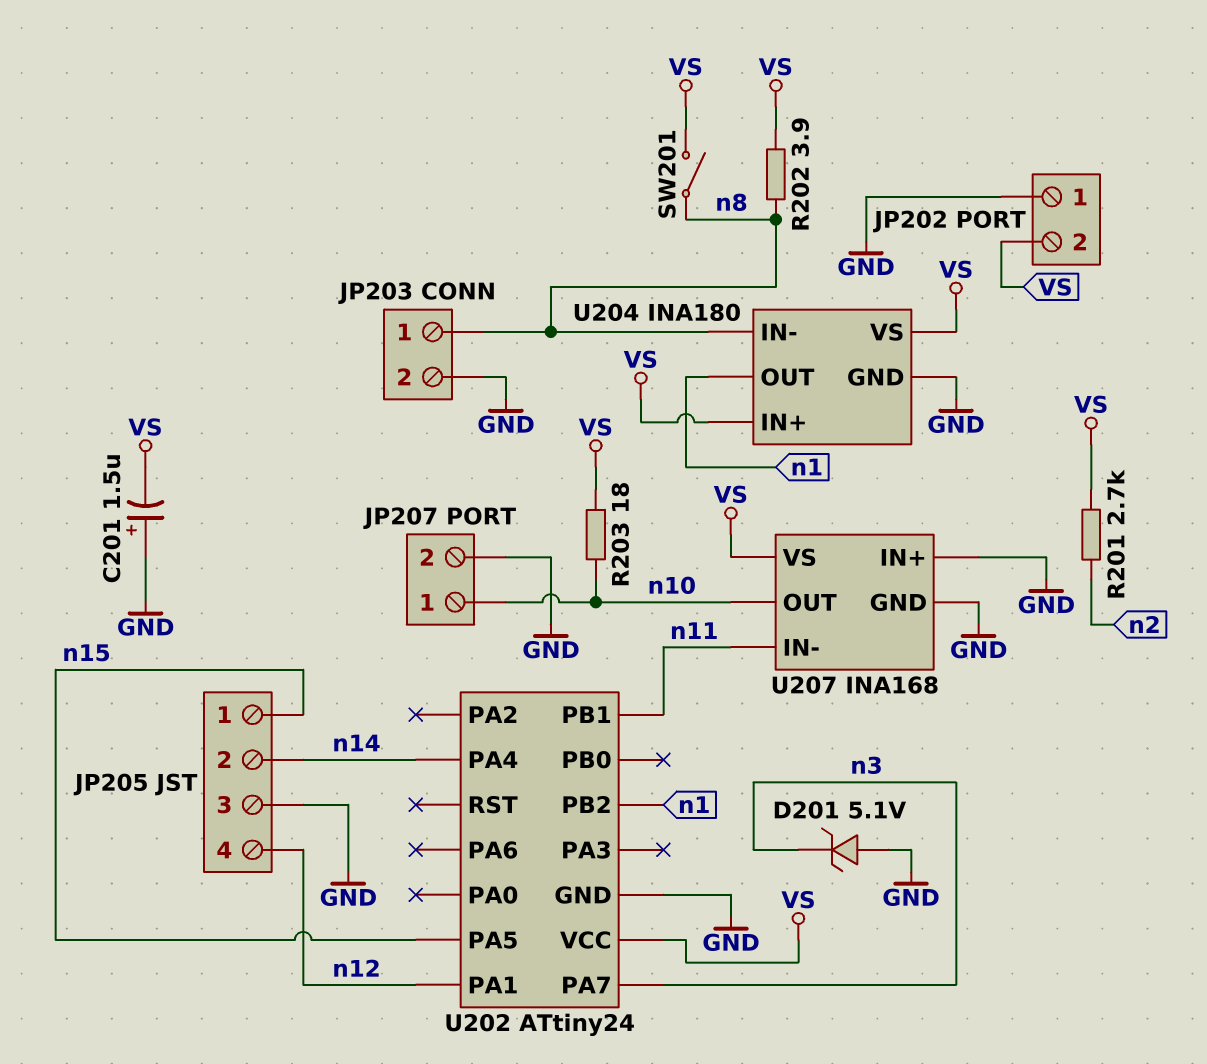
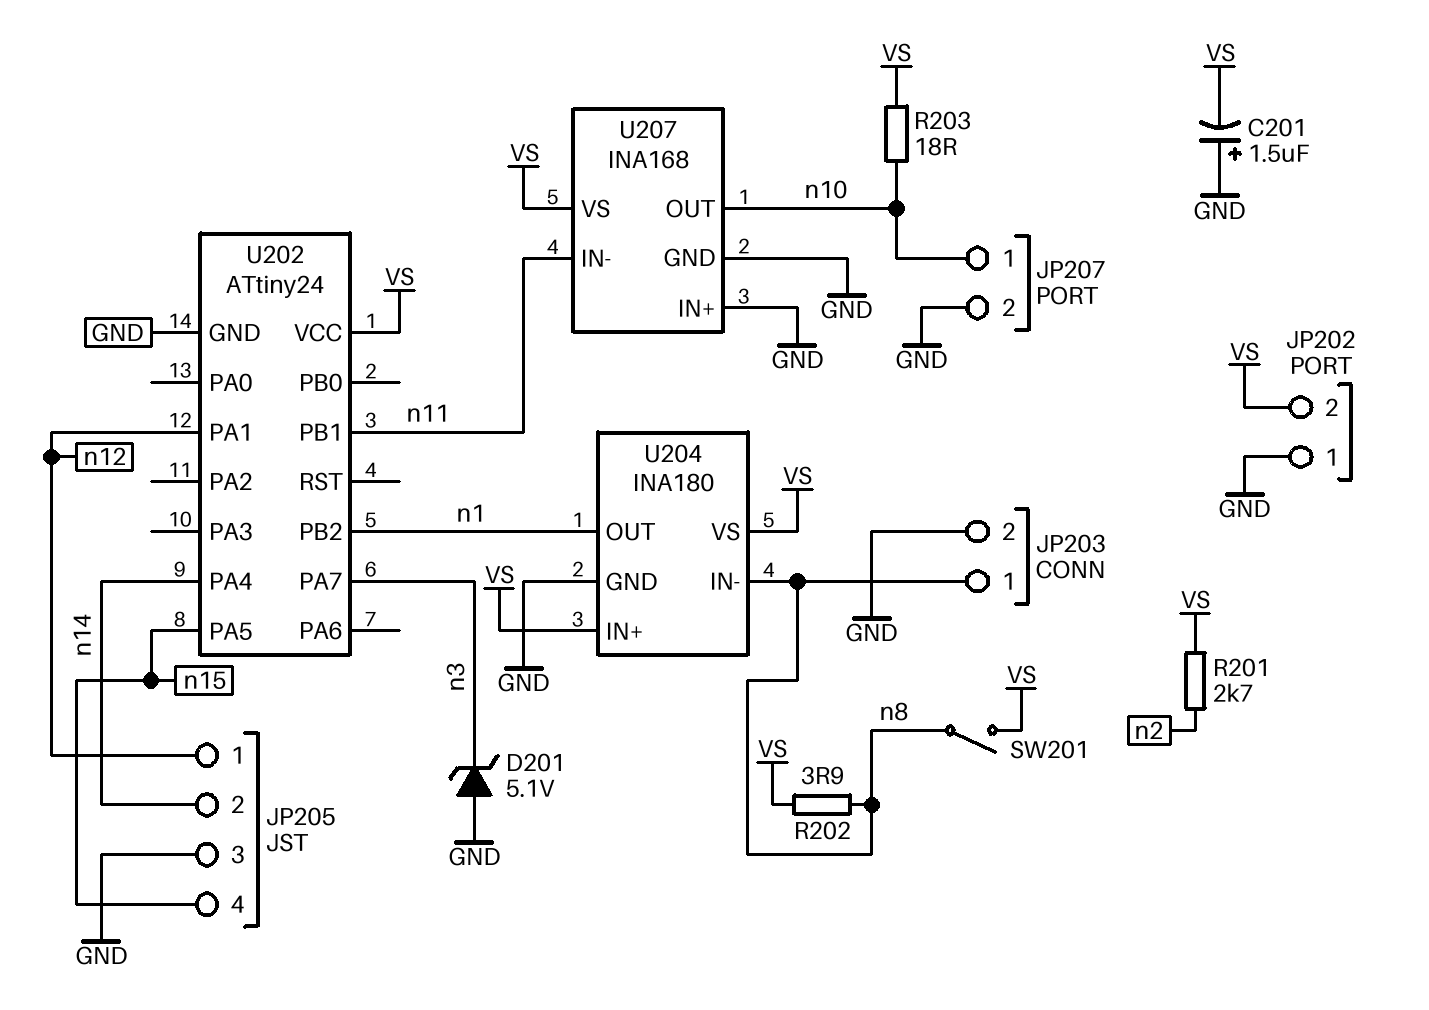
JP205 pin 1: n15 -> n12
JP205 pin 4: n12 -> n15

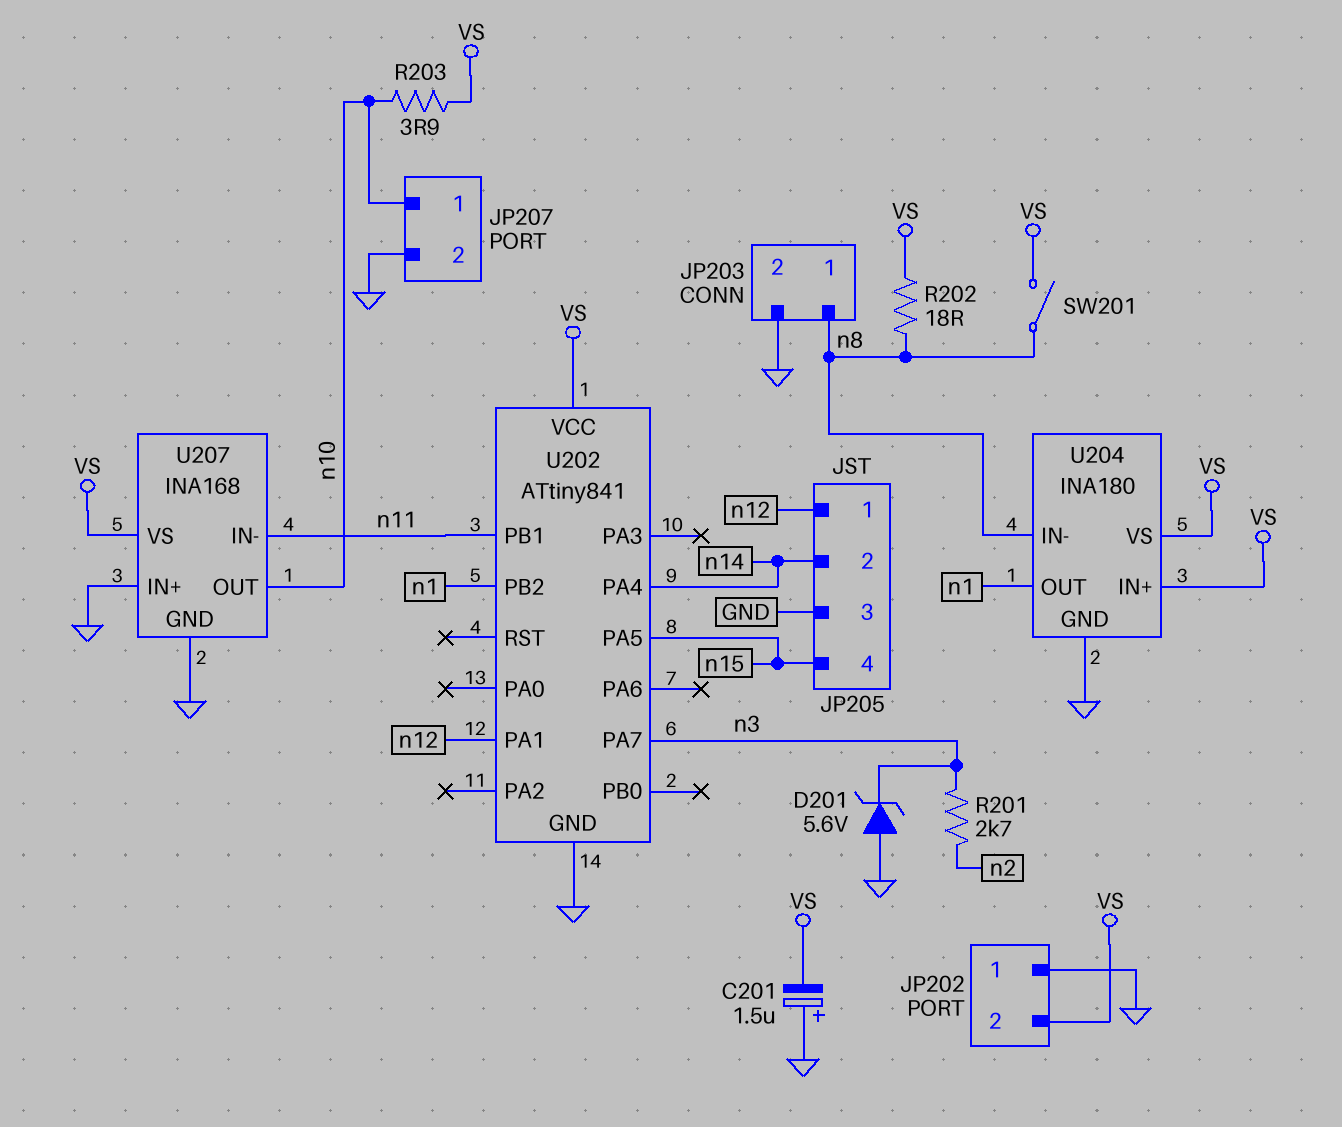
D201: zener 5.1V (A GND, K n3) -> zener 5.6V (A GND, K n3)
R201: 2.7k (VS, n2) -> 2.7k (n2, n3)
R202: 3.9 (VS, n8) -> 18 (VS, n8)
R203: 18 (VS, n10) -> 3.9 (VS, n10)
U202: ATtiny24 -> ATtiny841

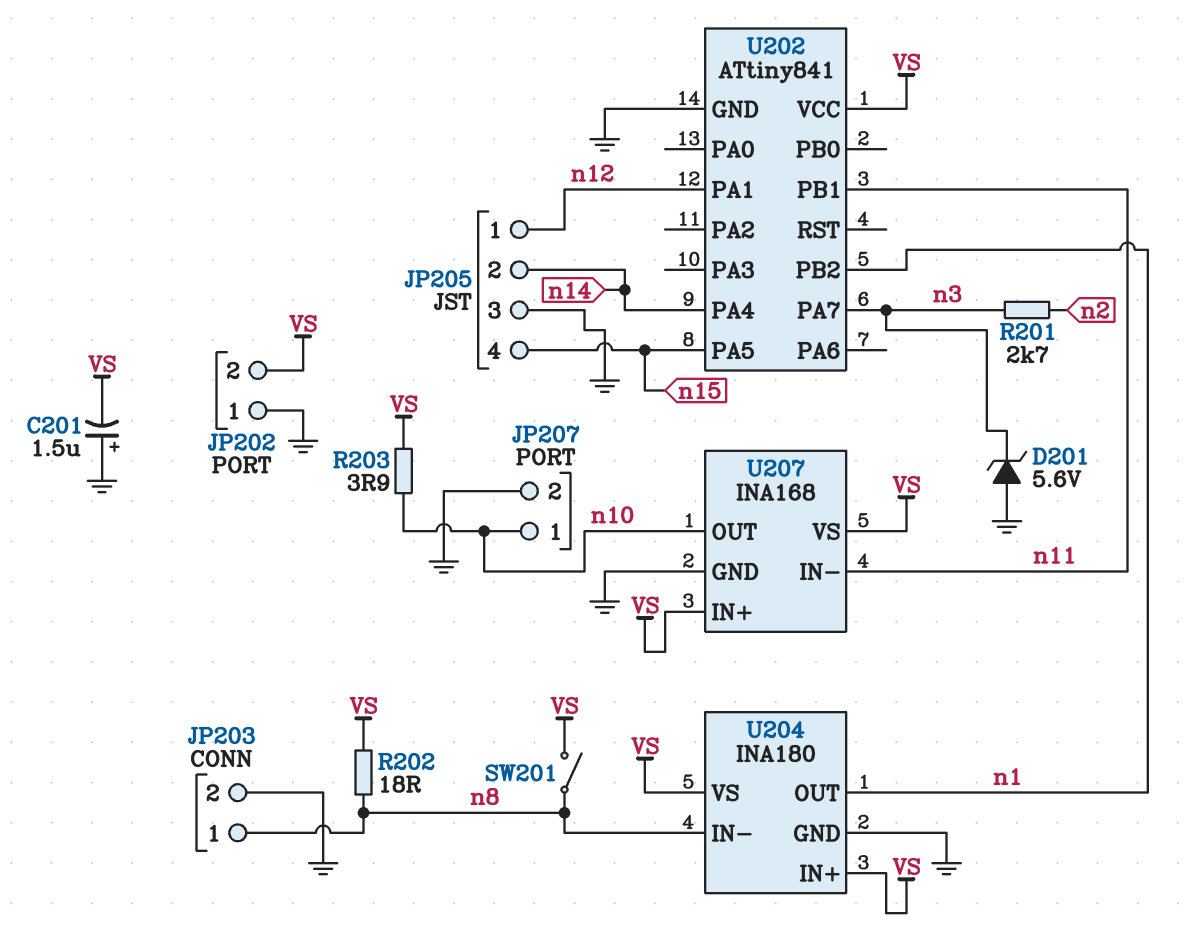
U207 pin IN+: GND -> VS

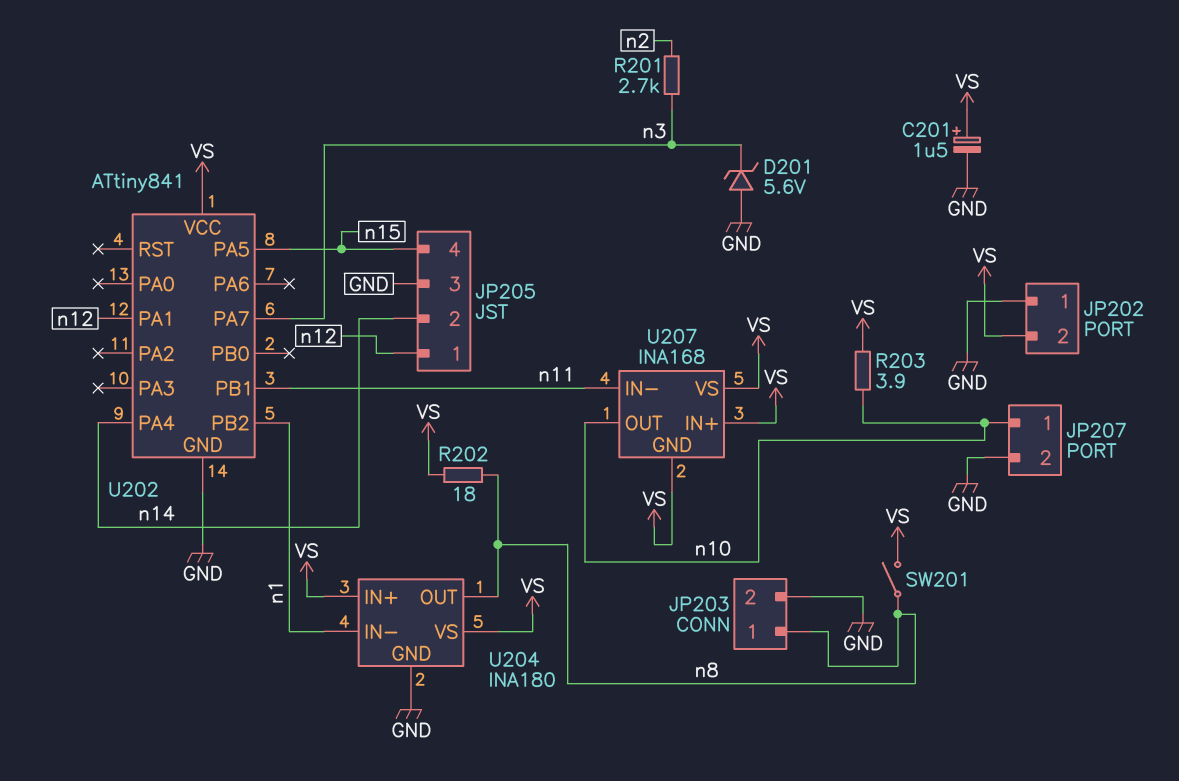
C201: 1.5uF (plus GND, minus VS) -> 1.5uF (plus VS, minus GND)
U204 pin IN-: n8 -> n1
U204 pin OUT: n1 -> n8
U207 pin GND: GND -> VS

